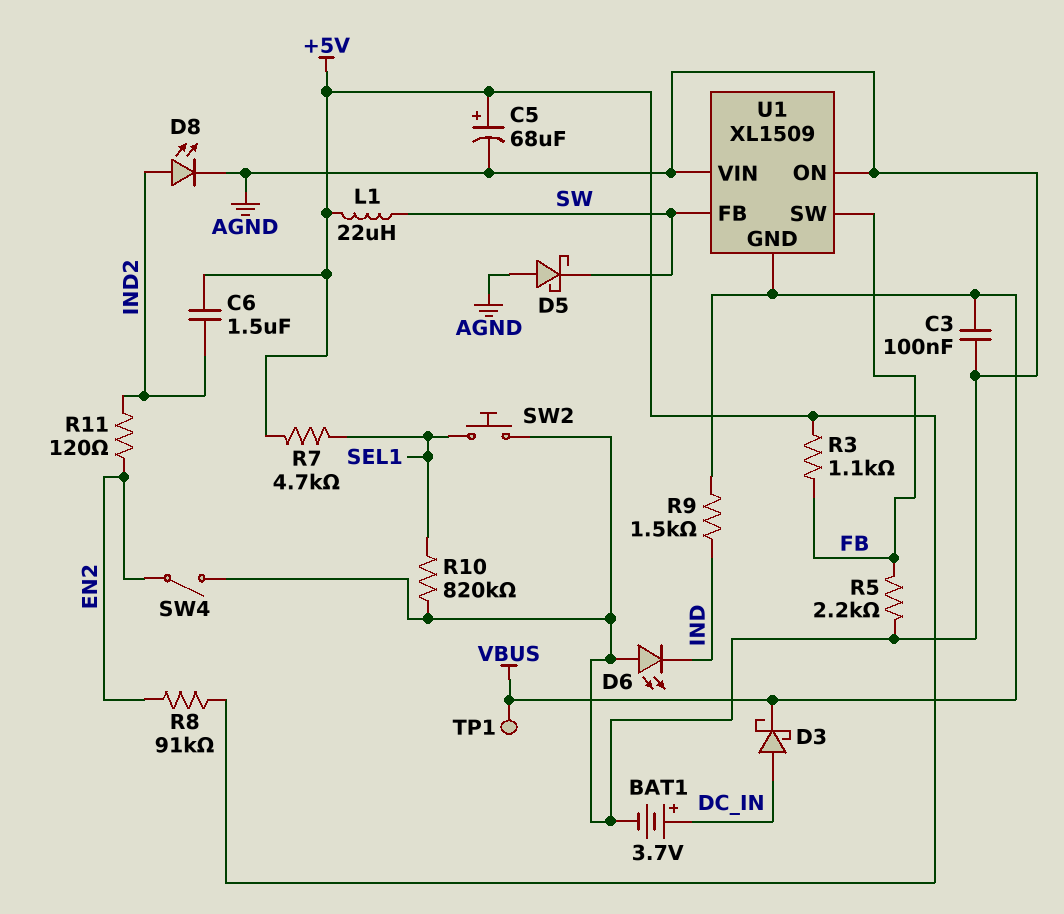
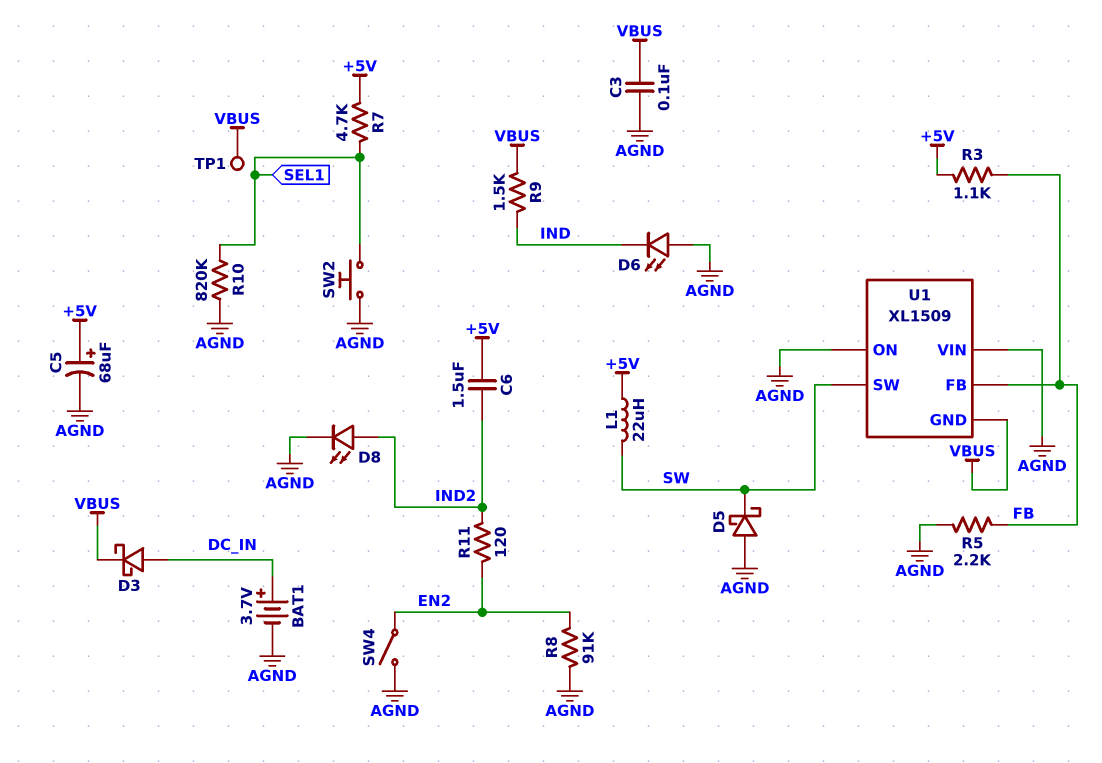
R8: 91k (+5V, EN2) -> 91k (AGND, EN2)
U1 pin FB: SW -> FB
U1 pin SW: FB -> SW

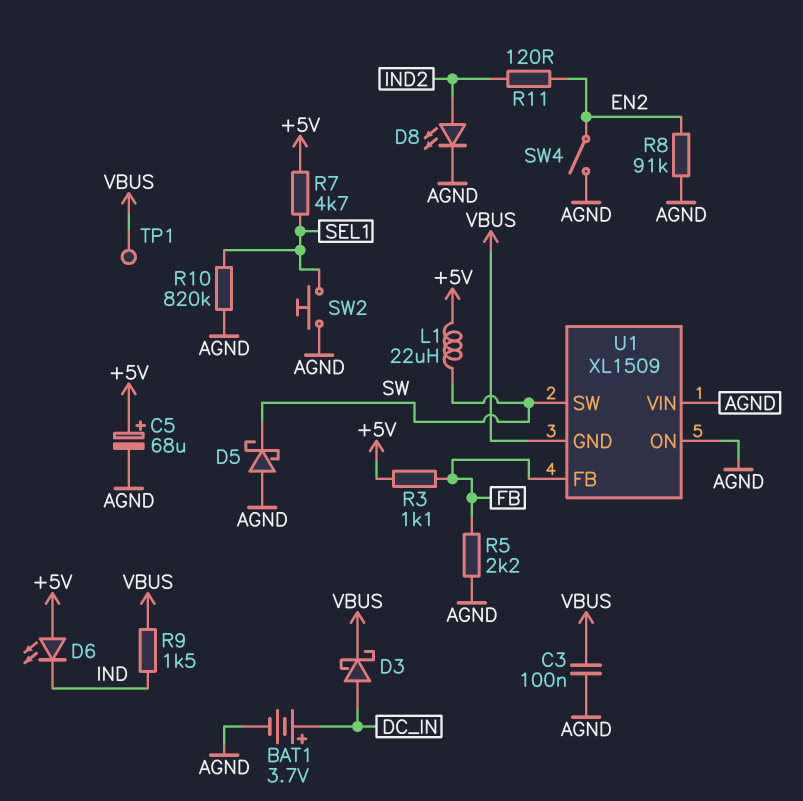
C6: 1.5uF (+5V, IND2) -> none
D6: LED (A AGND, K IND) -> LED (A +5V, K IND)

